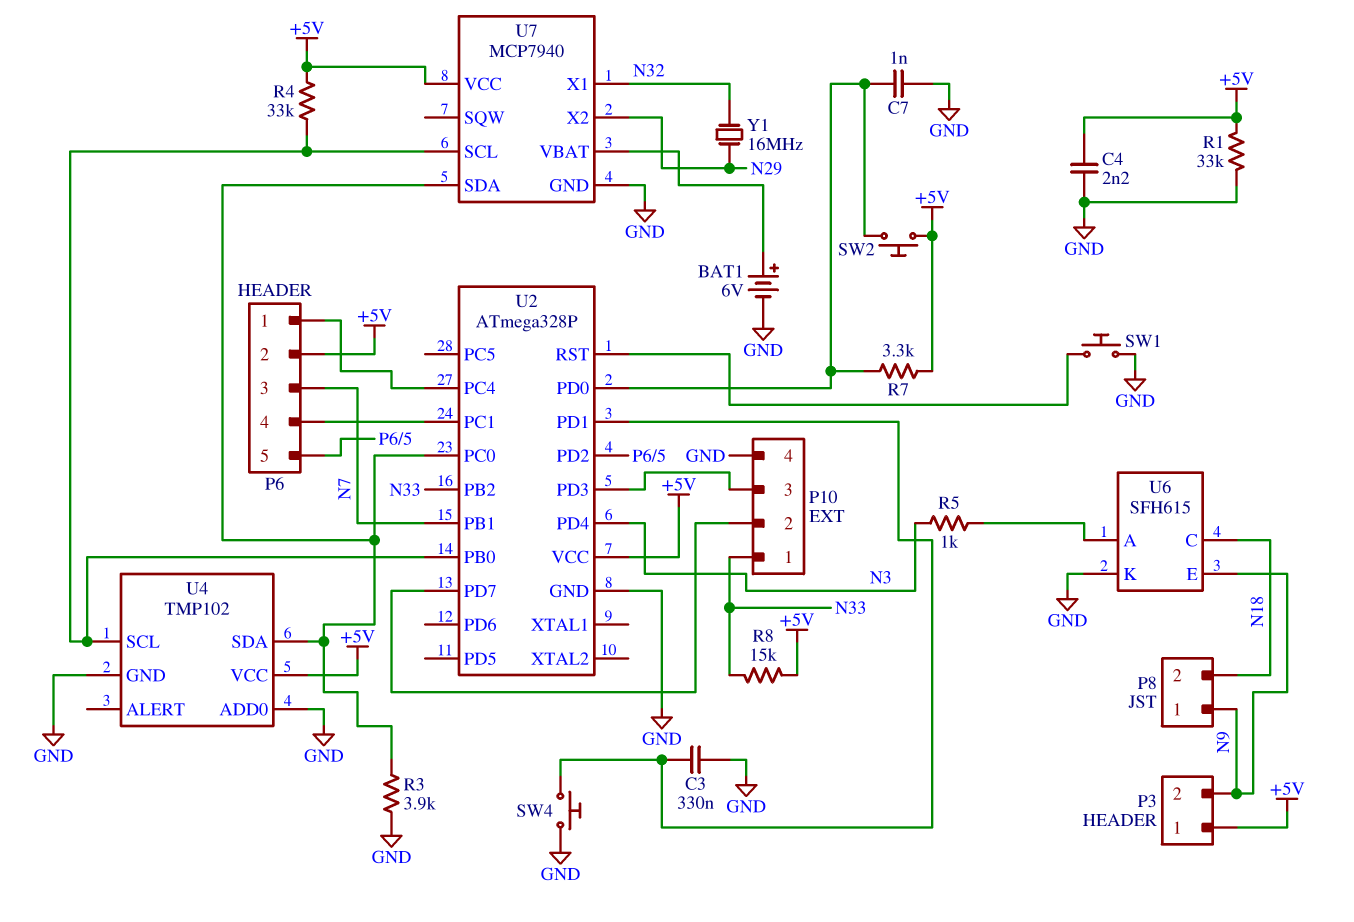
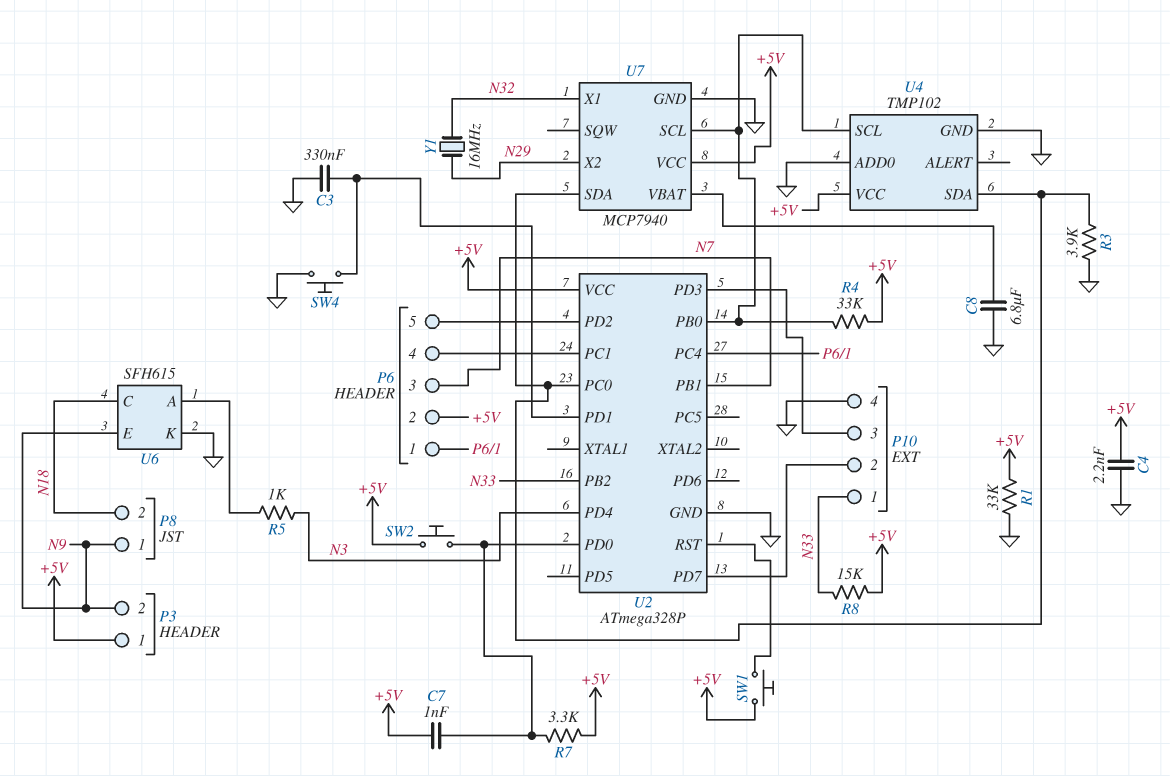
BAT1: 6V (plus U7/VBAT, minus GND) -> none
C7: 1nF (GND, U2/PD0) -> 1nF (+5V, U2/PD0)
C8: none -> 6.8uF (GND, U7/VBAT)
SW1: button (GND, U2/RST) -> button (+5V, U2/RST)

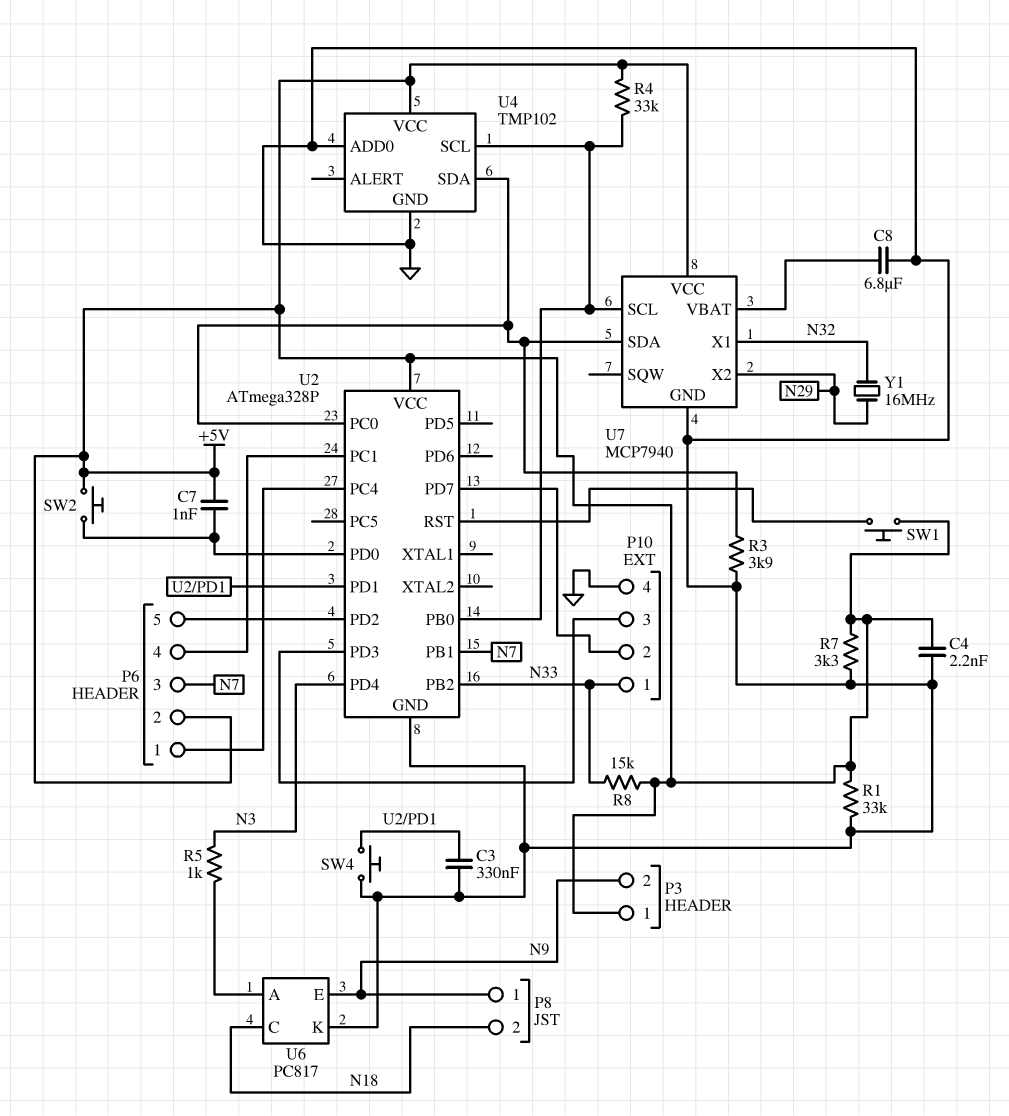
R7: 3.3k (+5V, U2/PD0) -> 3.3k (+5V, GND)
U6: SFH615 -> PC817

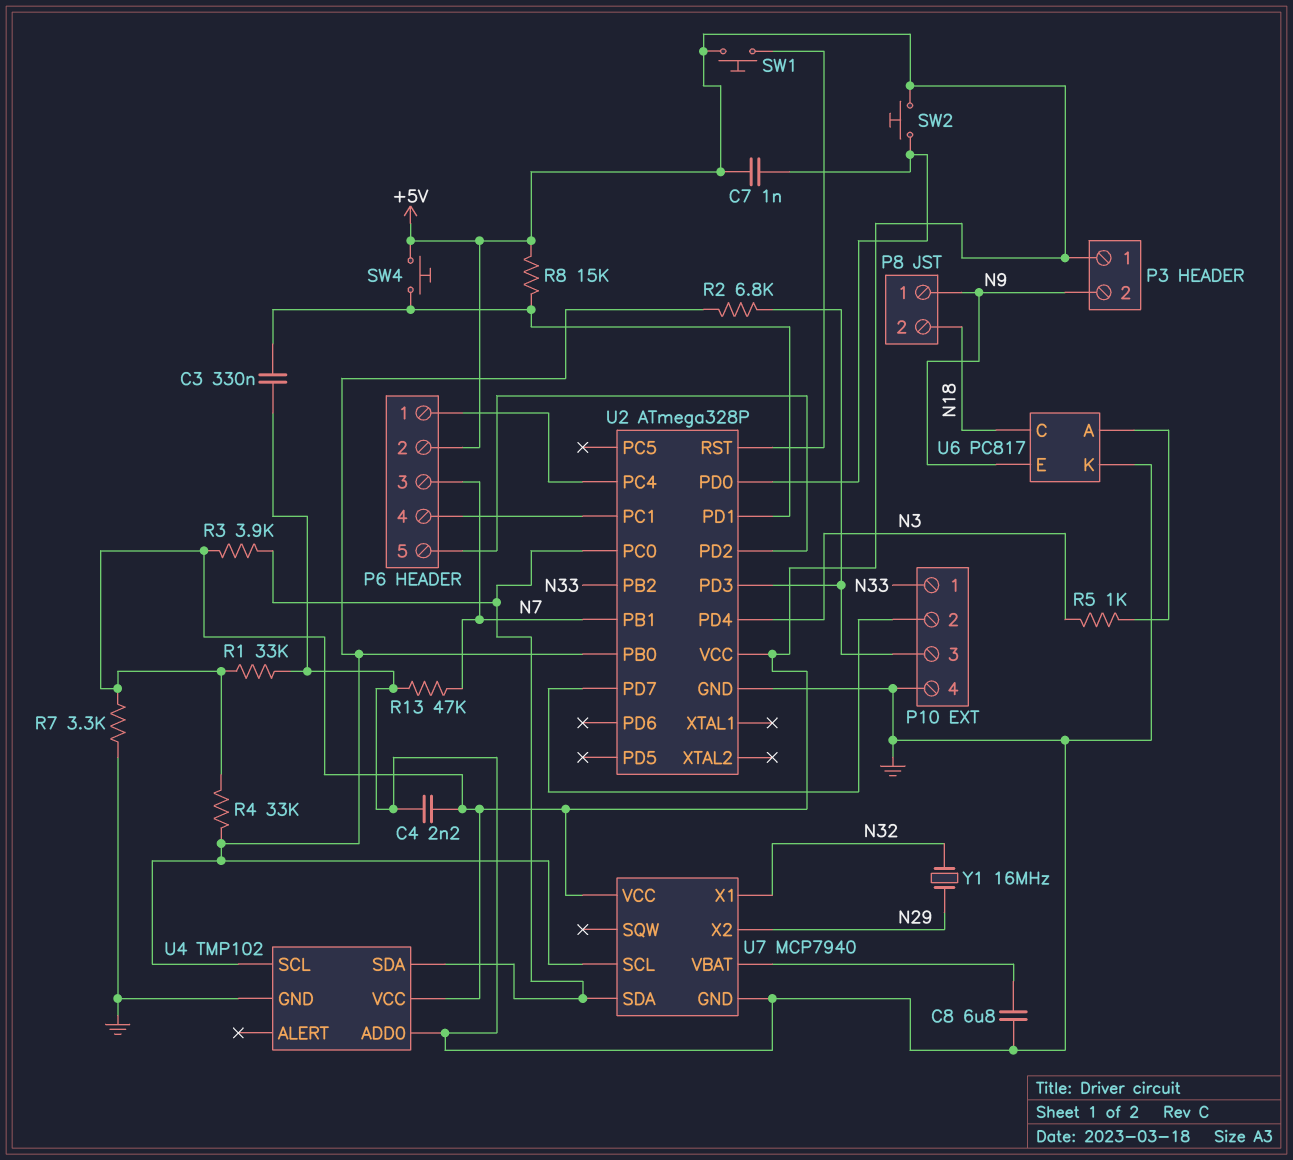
R2: none -> 6.8k (P10/3, U2/PB0)
R3: 3.9k (GND, U2/PC0) -> 3.9k (+5V, U2/PC0)
R8: 15k (+5V, N33) -> 15k (+5V, U2/PD1)
R13: none -> 47k (GND, N7)
SW4: button (GND, U2/PD1) -> button (+5V, U2/PD1)

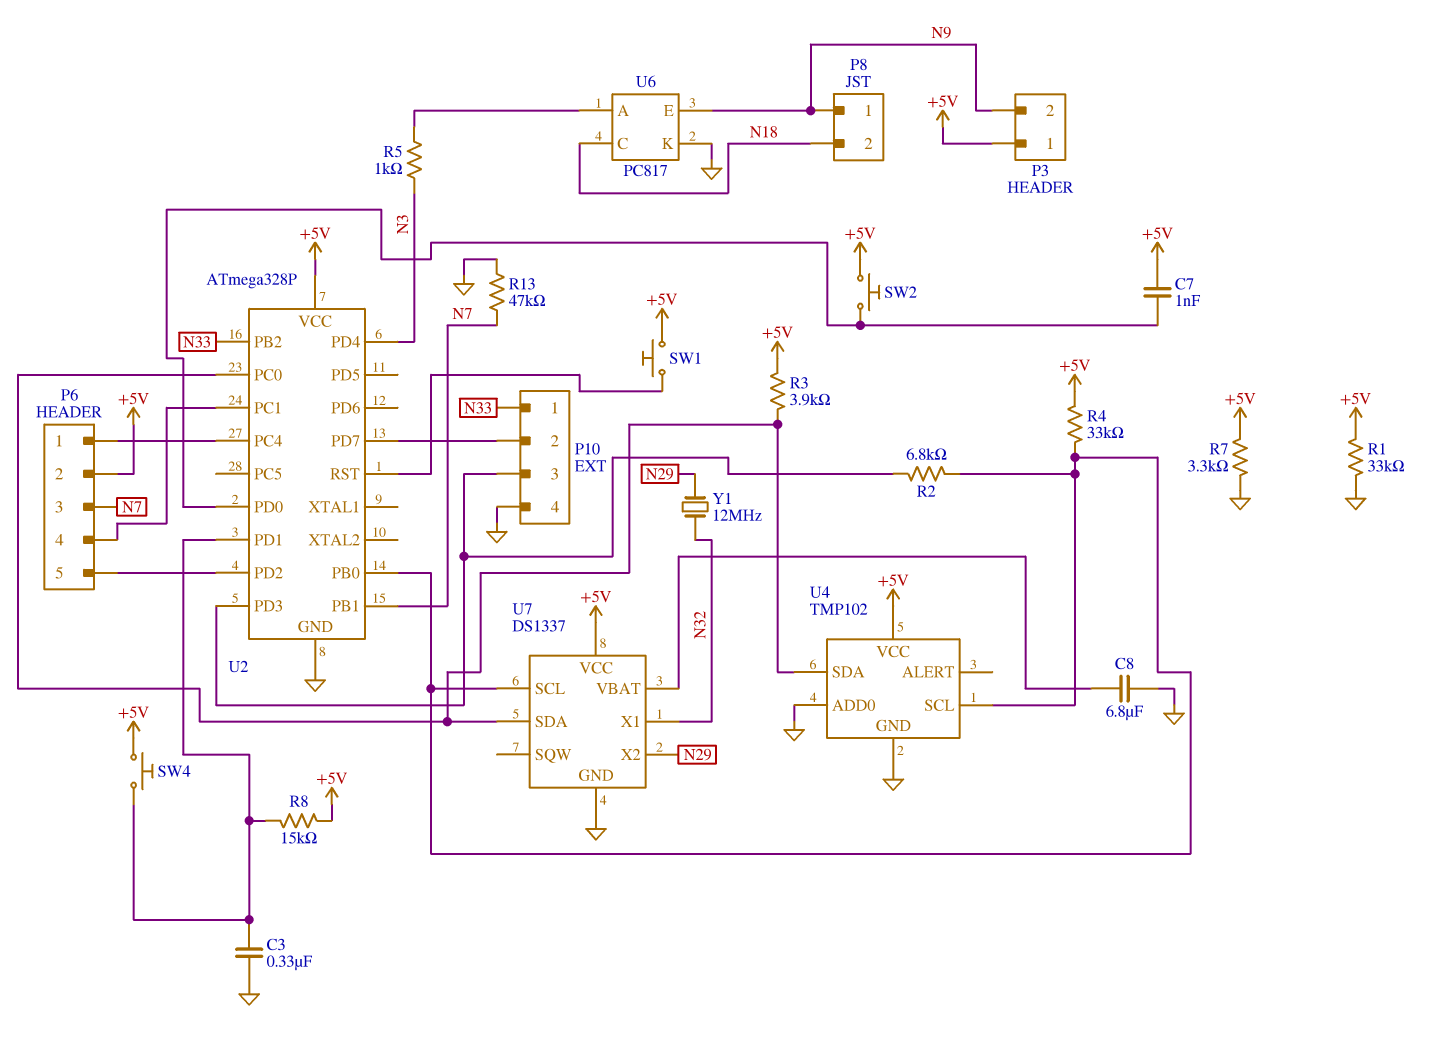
C4: 2.2nF (+5V, GND) -> none
U7: MCP7940 -> DS1337
Y1: 16MHz (N29, N32) -> 12MHz (N29, N32)

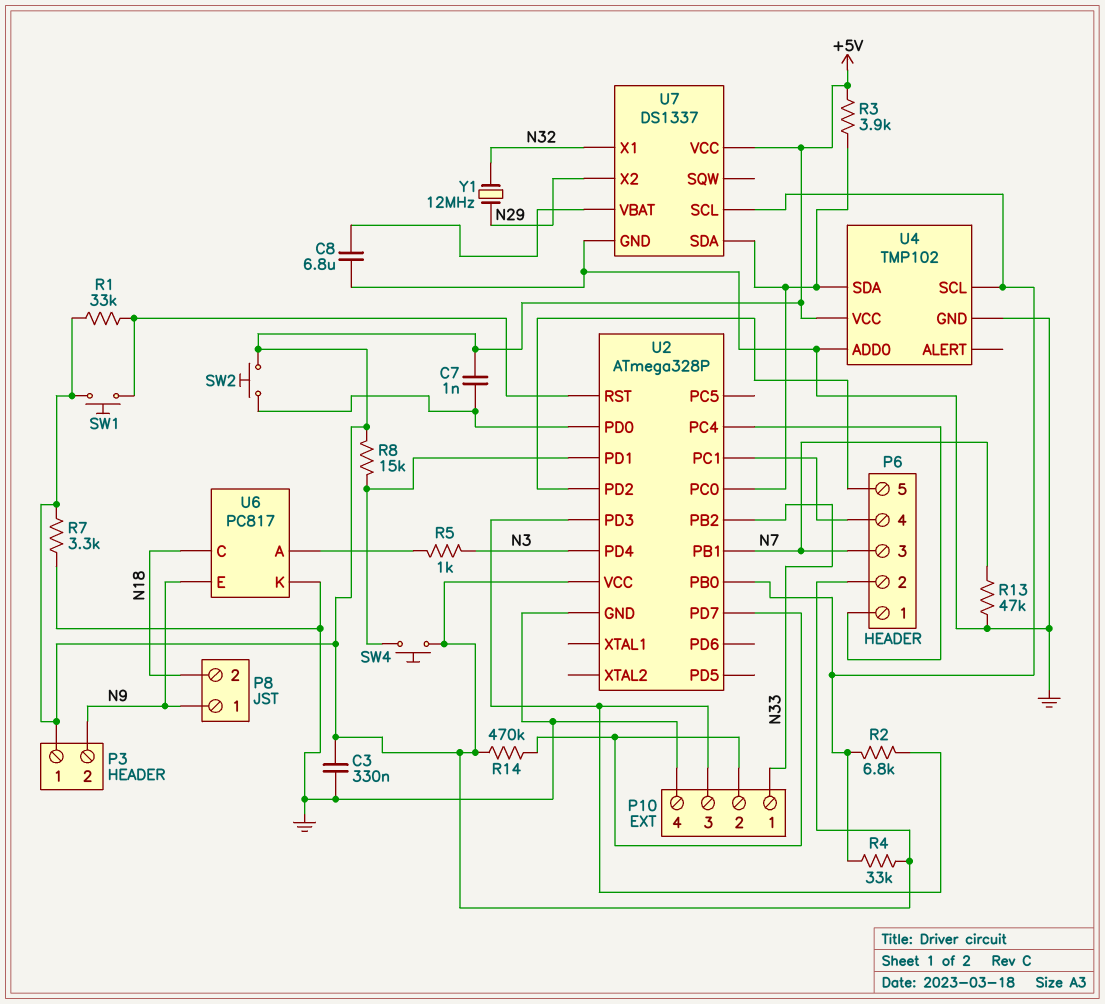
C3: 330nF (GND, U2/PD1) -> 330nF (+5V, GND)
R1: 33k (+5V, GND) -> 33k (+5V, U2/RST)
R14: none -> 470k (+5V, P10/2)

